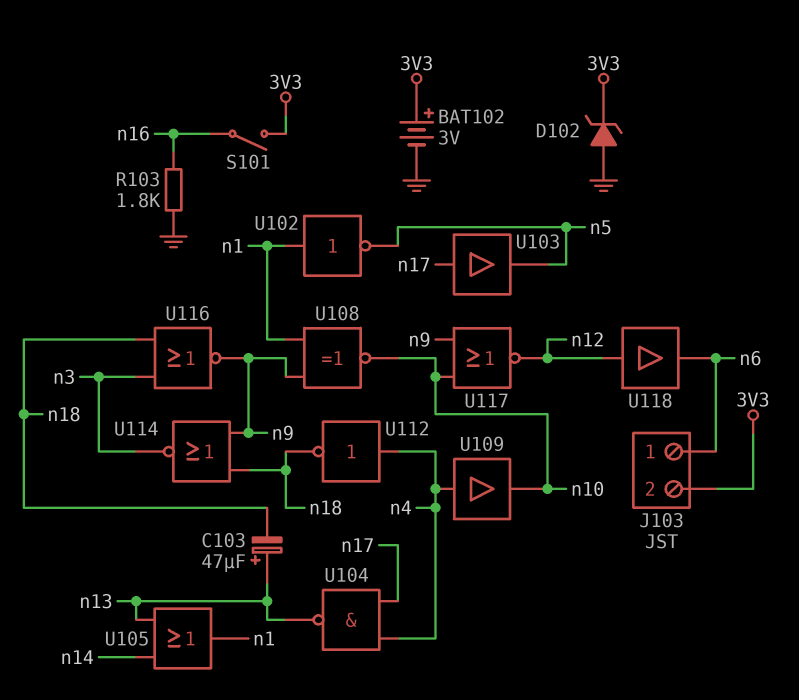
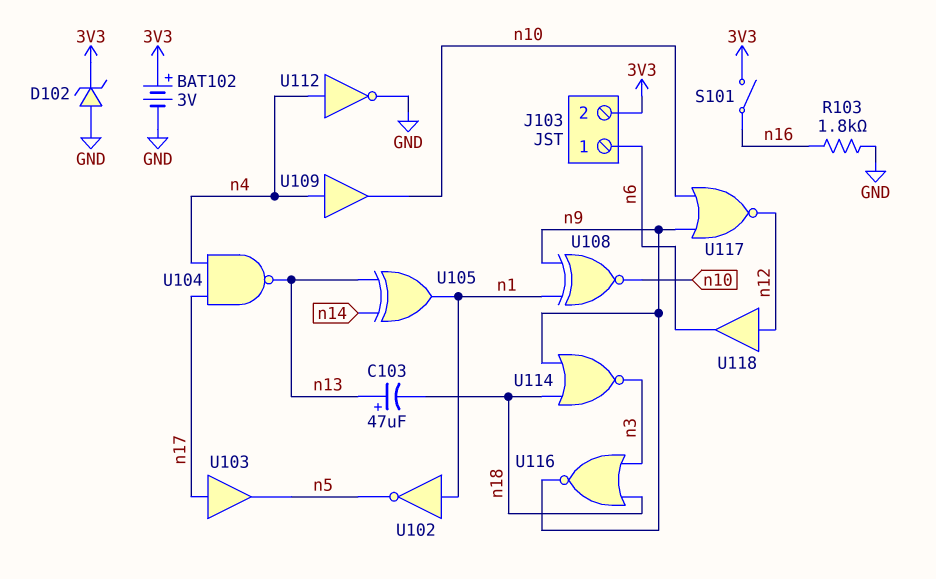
U105: OR (in n13, in n14, out n1) -> XOR (in n13, in n14, out n1)
U112: NOT (in n4, out n18) -> NOT (in n4, out GND)

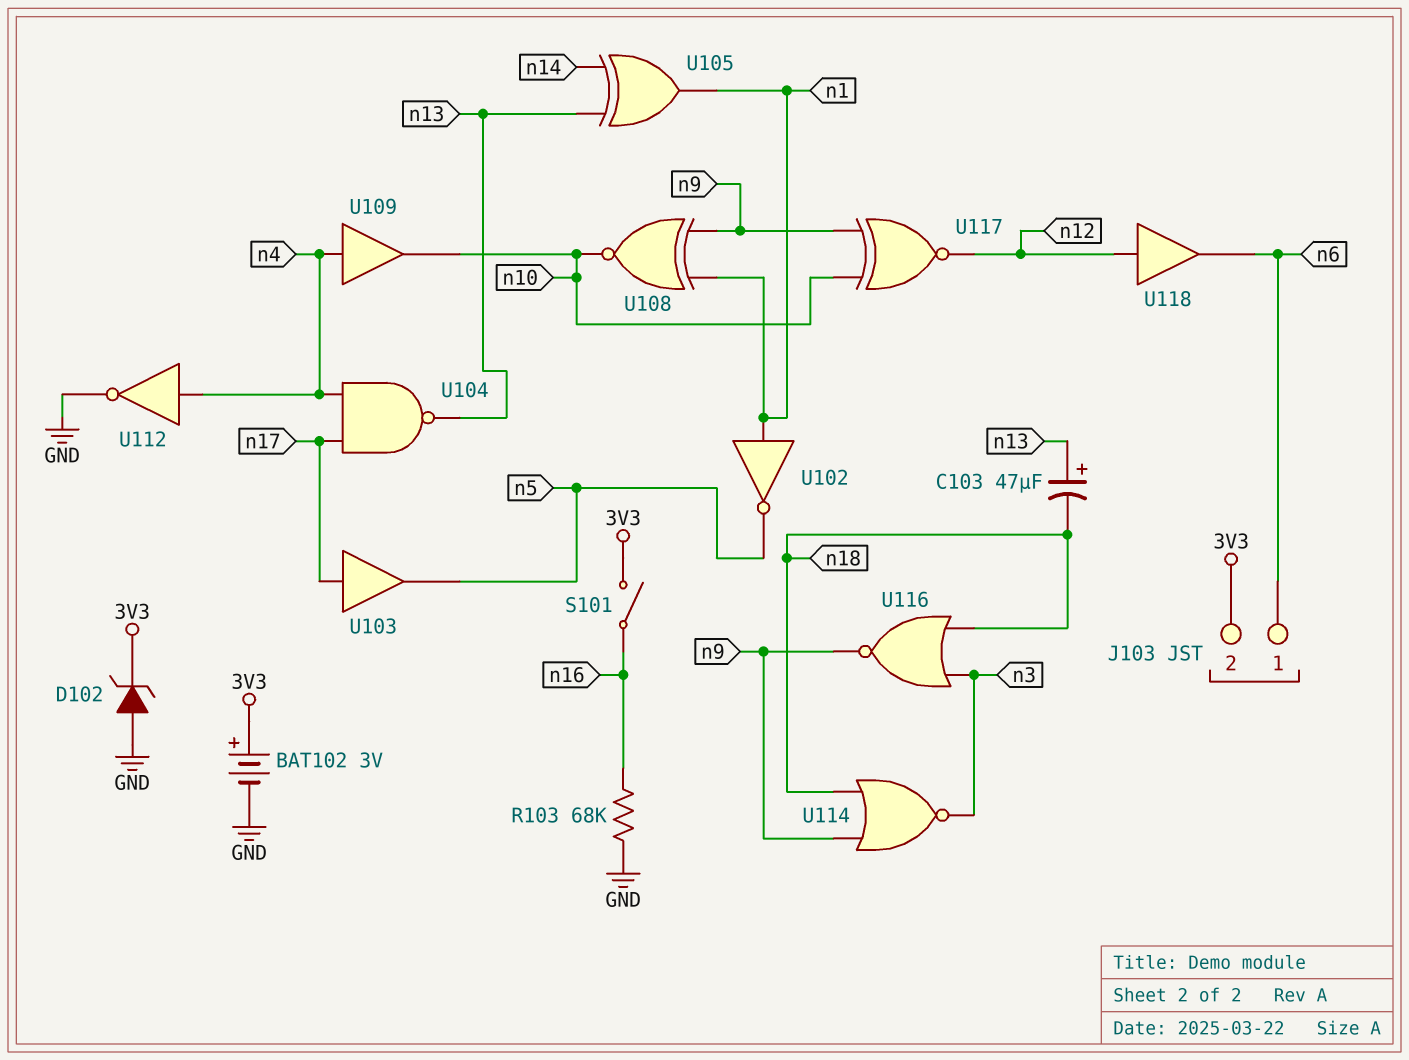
R103: 1.8k (GND, n16) -> 68k (GND, n16)
U117: NOR (in n9, in n10, out n12) -> XNOR (in n9, in n10, out n12)

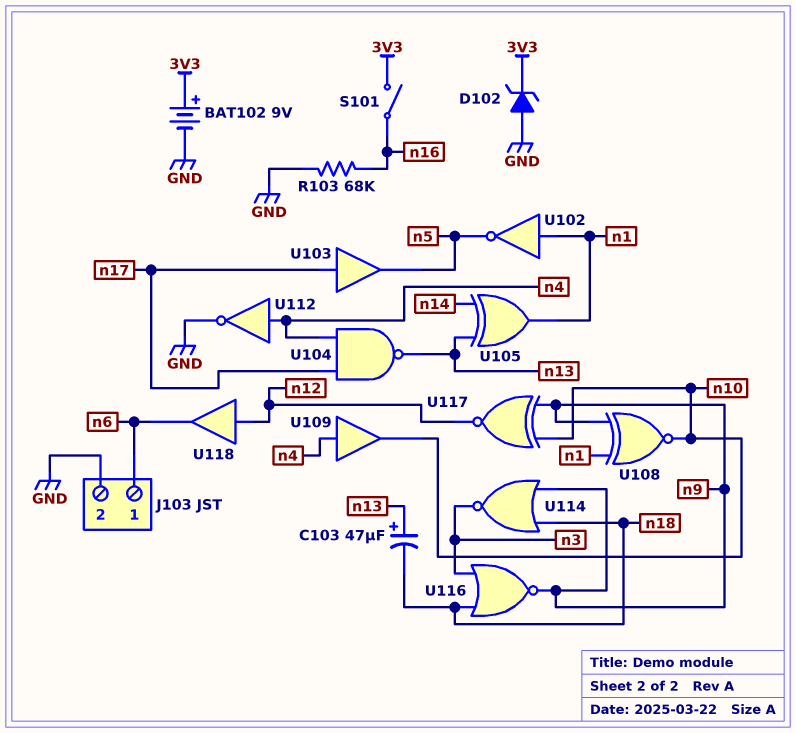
BAT102: 3V (plus 3V3, minus GND) -> 9V (plus 3V3, minus GND)
J103 pin 2: 3V3 -> GND

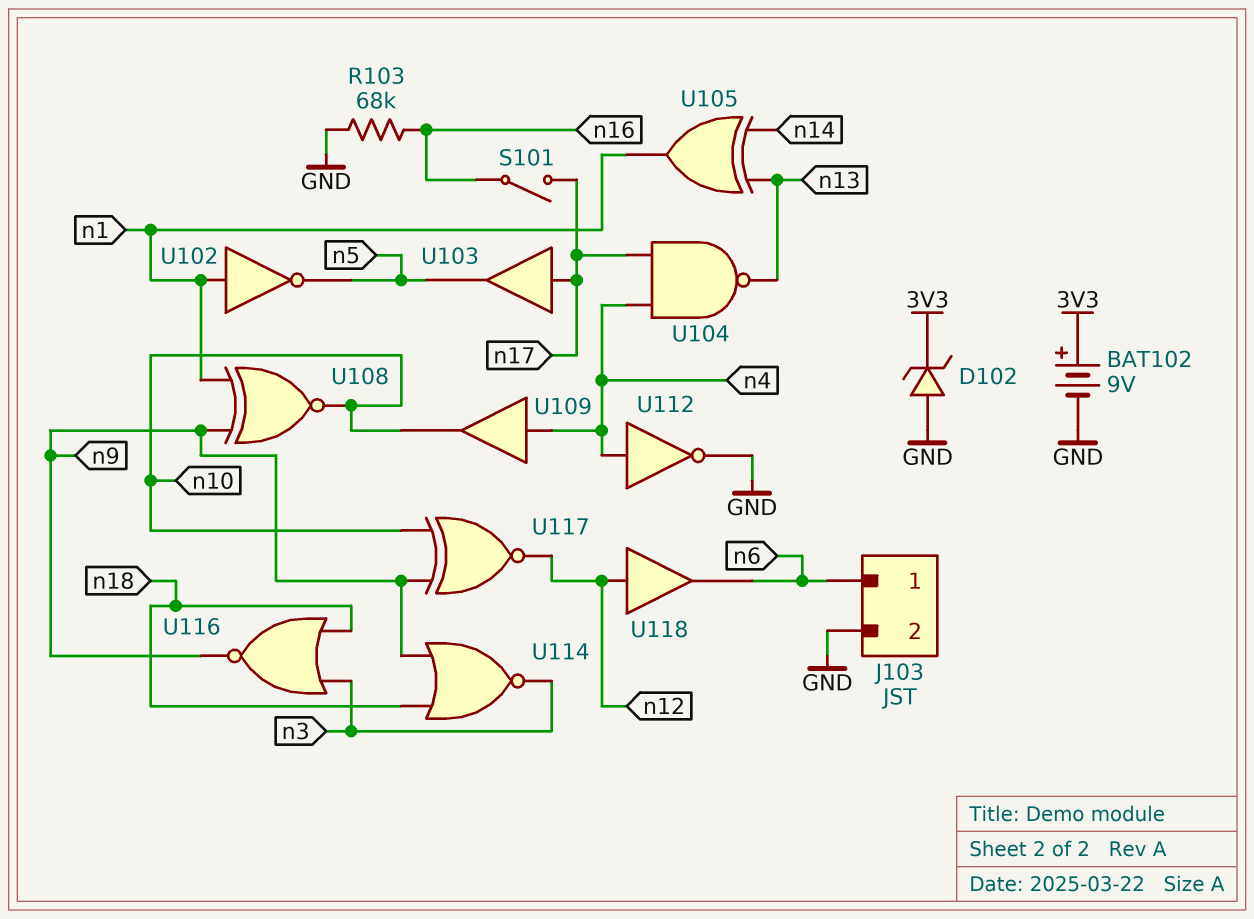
C103: 47uF (plus n13, minus n18) -> none
S101: switch (3V3, n16) -> switch (n16, n17)

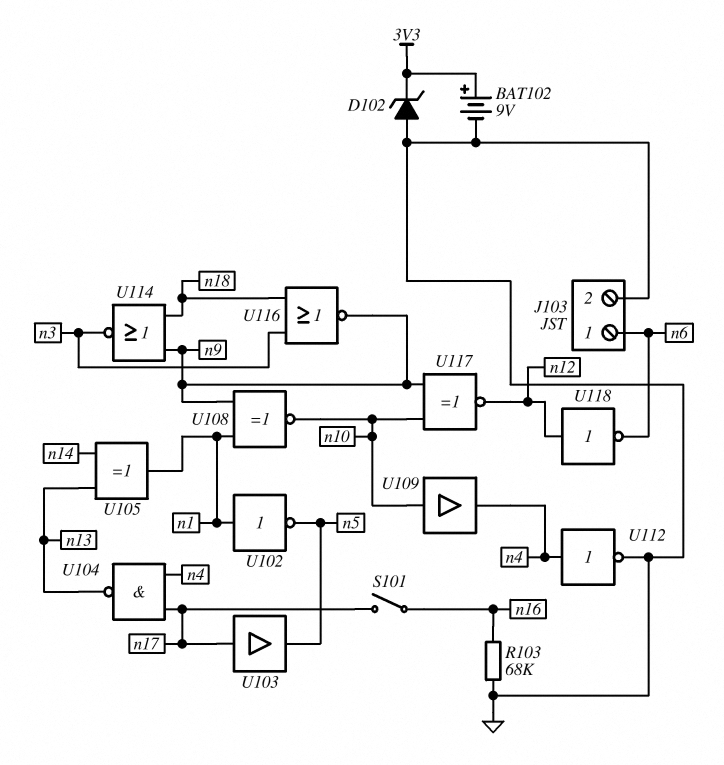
U109: buffer (in n4, out n10) -> buffer (in n10, out n4)
U118: buffer (in n12, out n6) -> NOT (in n12, out n6)

